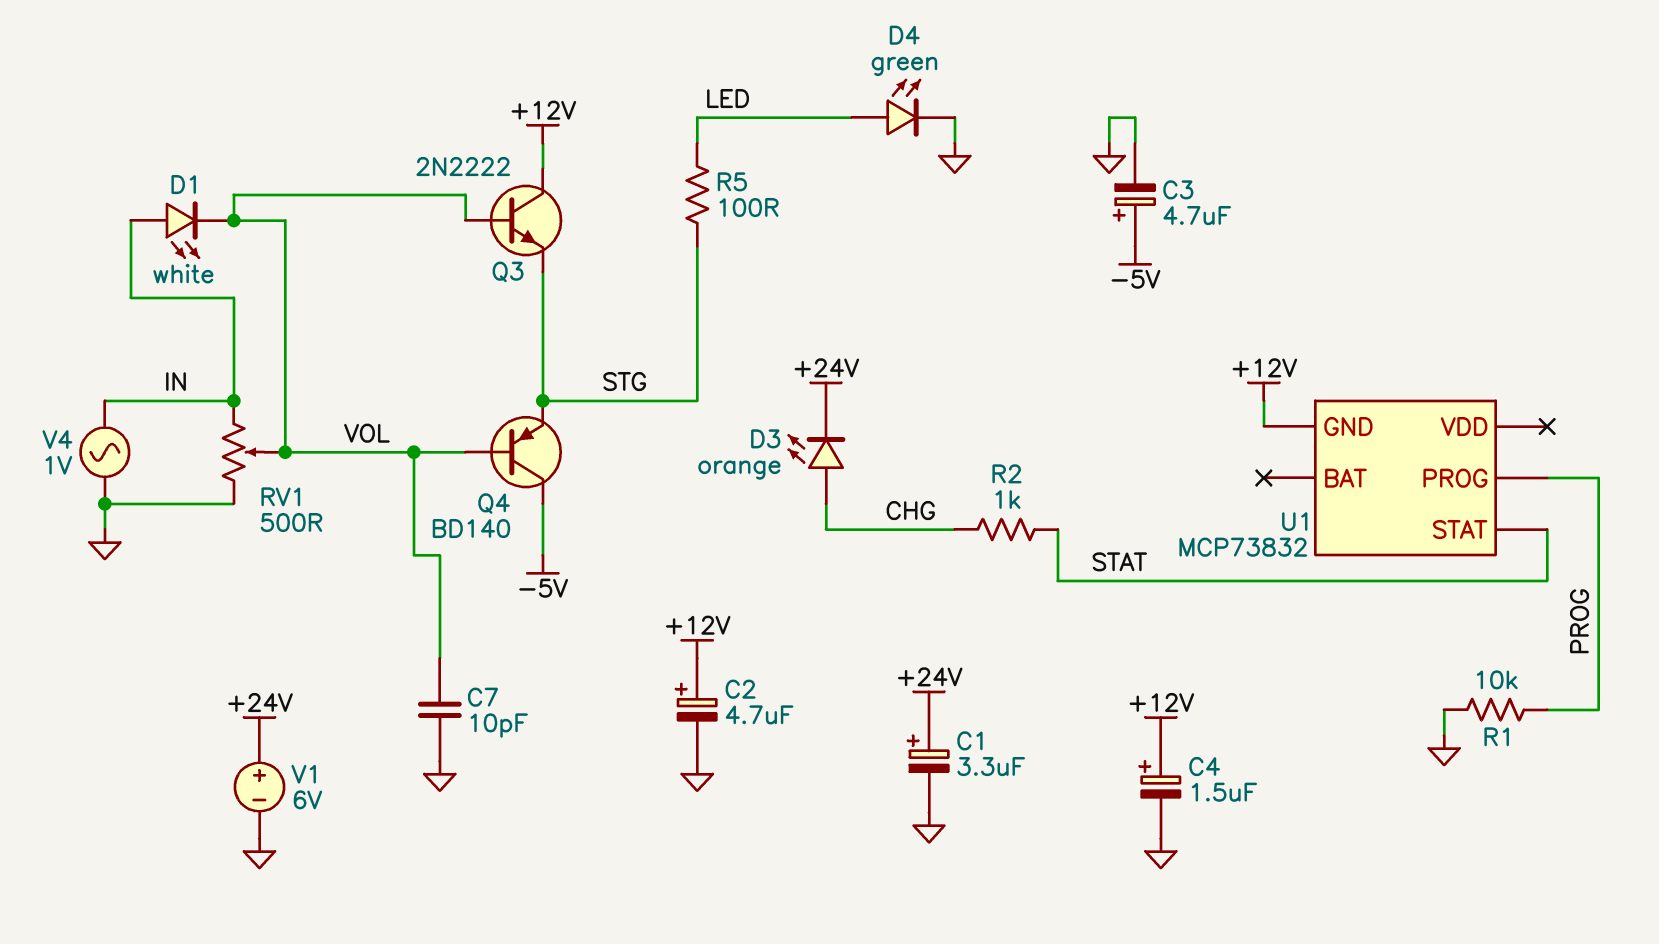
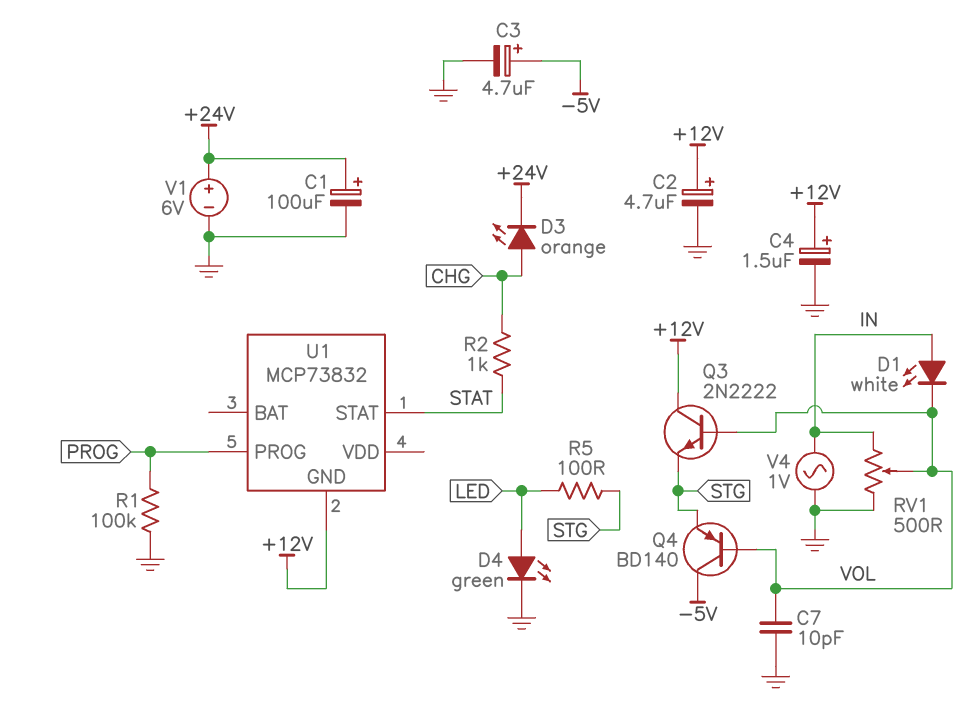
C1: 3.3uF (plus +24V, minus GND) -> 100uF (plus +24V, minus GND)
R1: 10k (GND, PROG) -> 100k (GND, PROG)

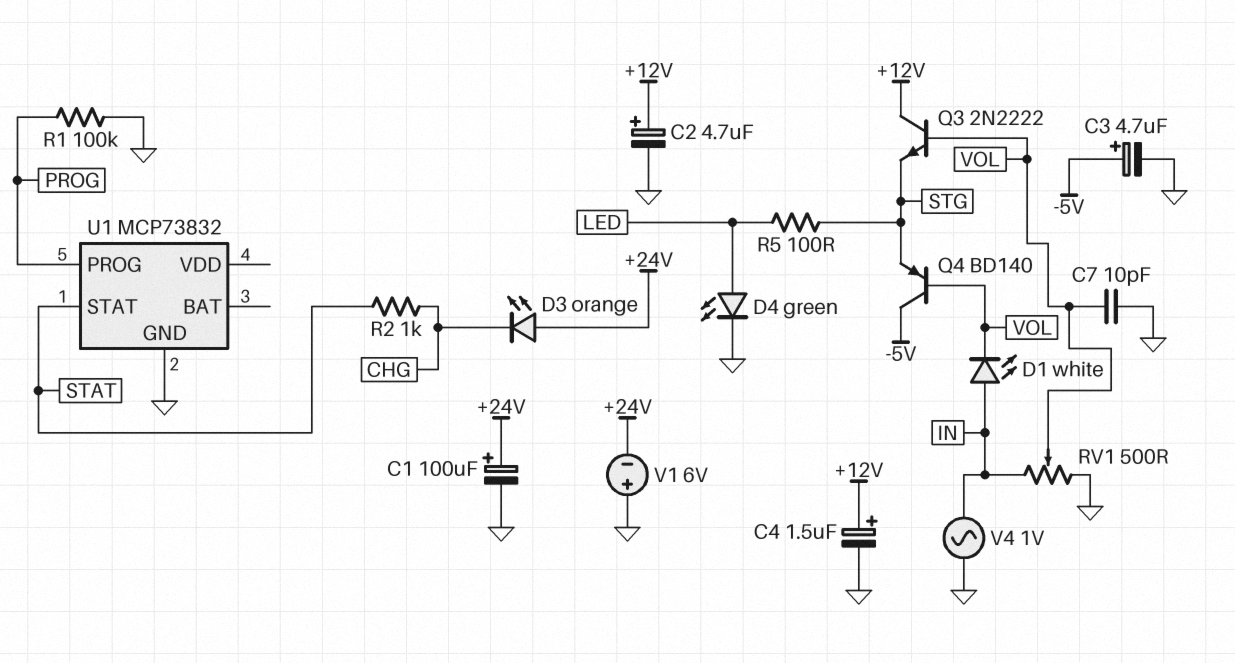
D3: LED orange (A CHG, K +24V) -> LED orange (A +24V, K CHG)
U1 pin GND: +12V -> GND
V1: 6V (plus +24V, minus GND) -> 6V (plus GND, minus +24V)

